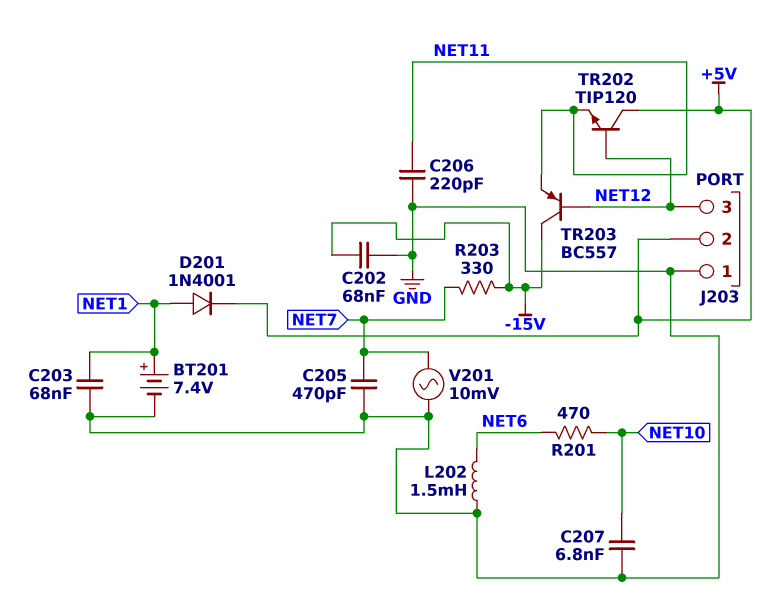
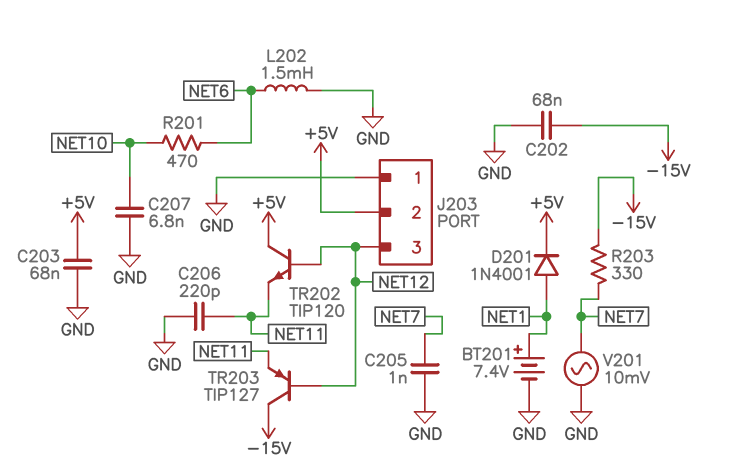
C203: 68nF (GND, NET1) -> 68nF (+5V, GND)
C205: 470pF (GND, NET7) -> 1nF (GND, NET7)
TR203: PNP BC557 (B NET12, C -15V, E NET11) -> PNP TIP127 (B NET12, C -15V, E NET11)

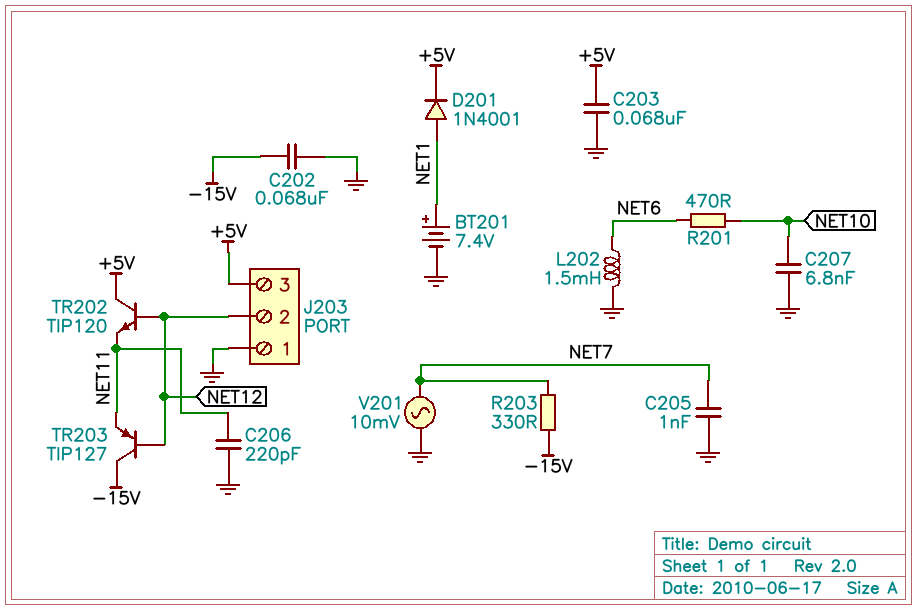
J203 pin 2: +5V -> NET12
J203 pin 3: NET12 -> +5V

